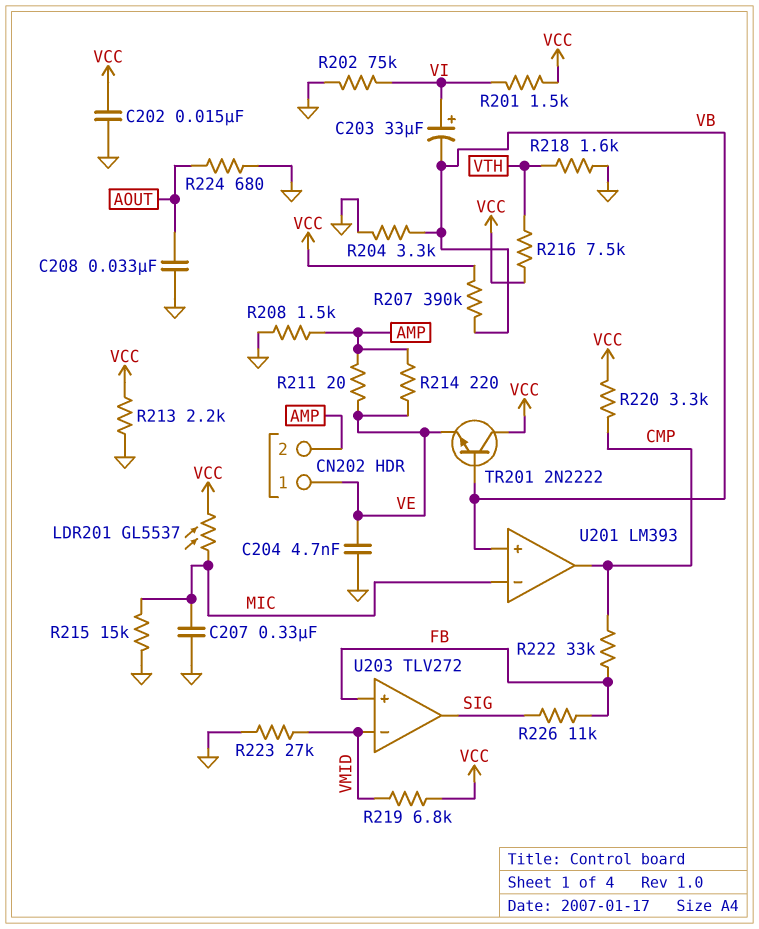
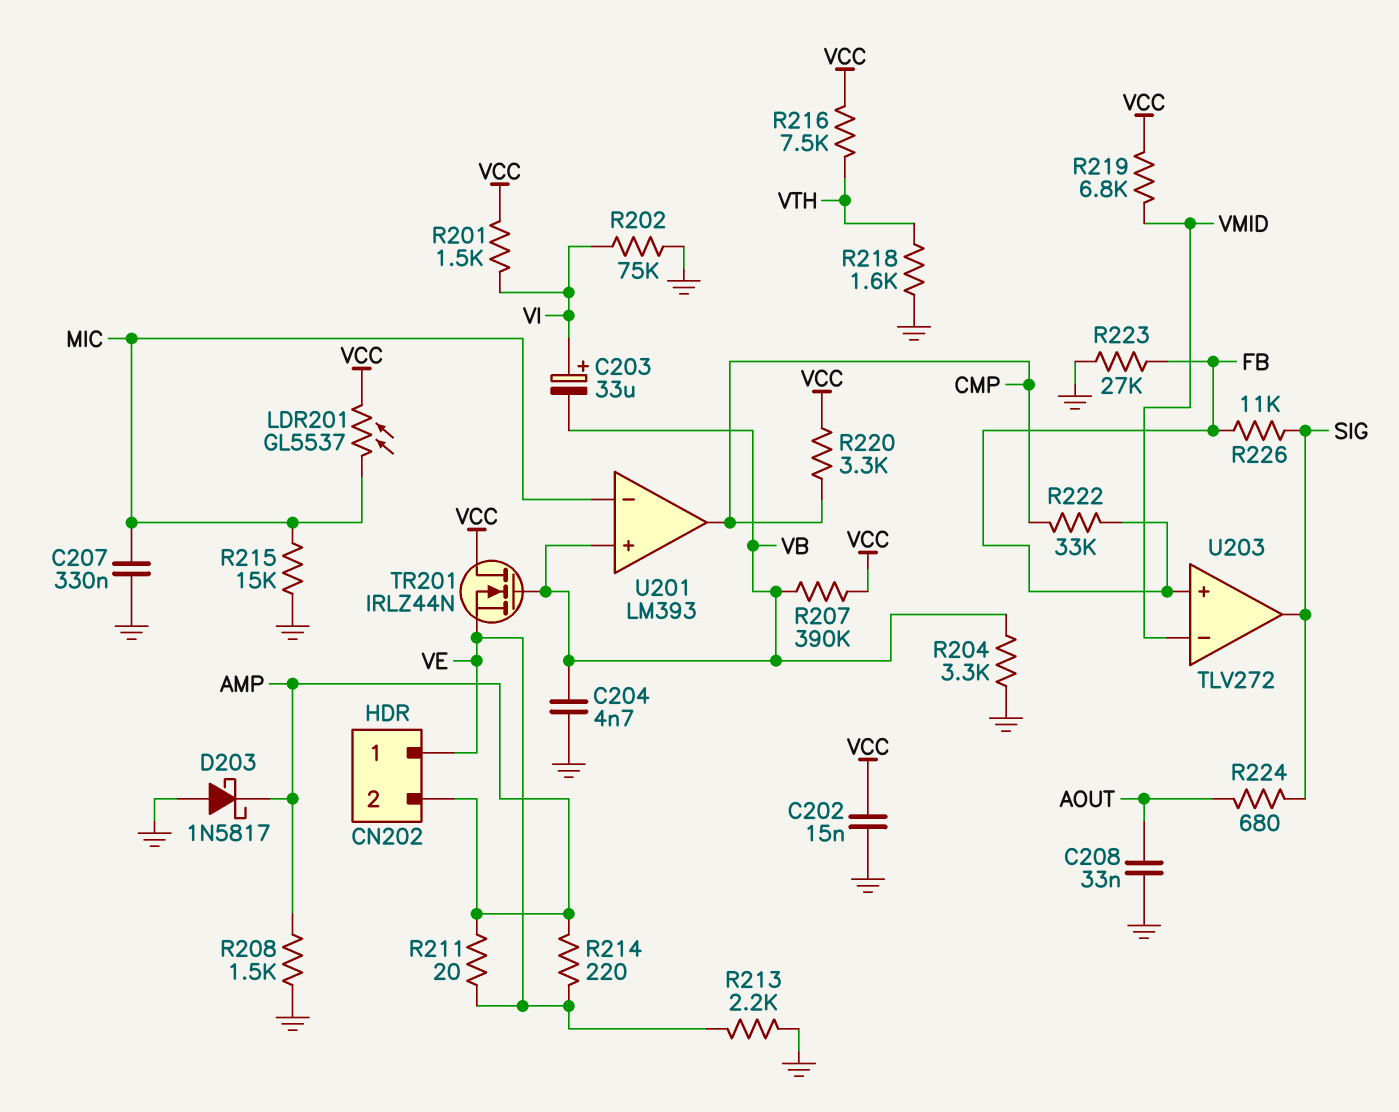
C204: 4.7nF (GND, VE) -> 4.7nF (GND, VB)
D203: none -> schottky 1N5817 (A GND, K AMP)
R213: 2.2k (GND, VCC) -> 2.2k (GND, VE)
R223: 27k (GND, VMID) -> 27k (FB, GND)
R224: 680 (AOUT, GND) -> 680 (AOUT, SIG)
TR201: NPN 2N2222 (B VB, C VCC, E VE) -> NMOS IRLZ44N (G VB, D VCC, S VE)

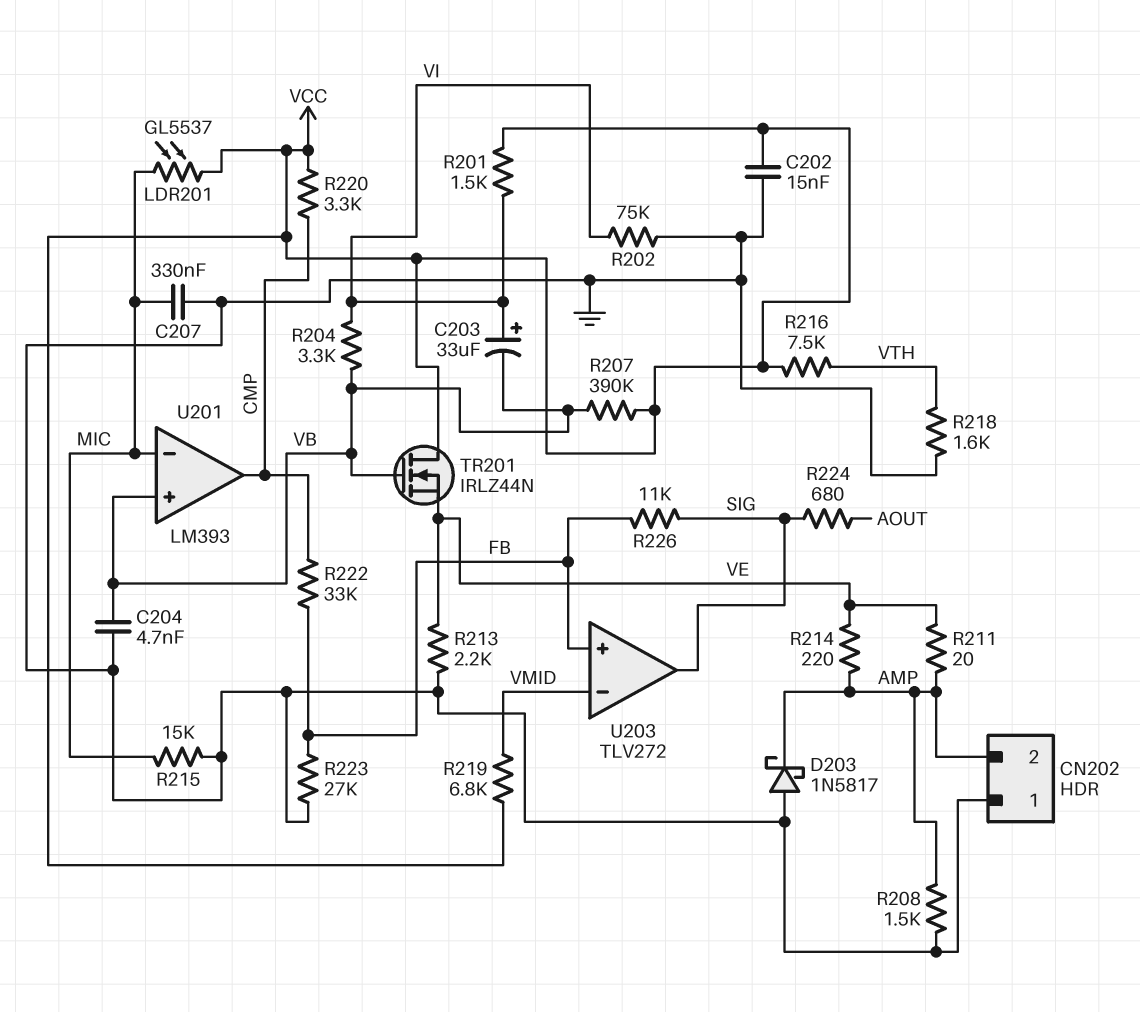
C208: 33nF (AOUT, GND) -> none
CN202 pin 1: VE -> GND
R204: 3.3k (GND, VB) -> 3.3k (VB, VI)

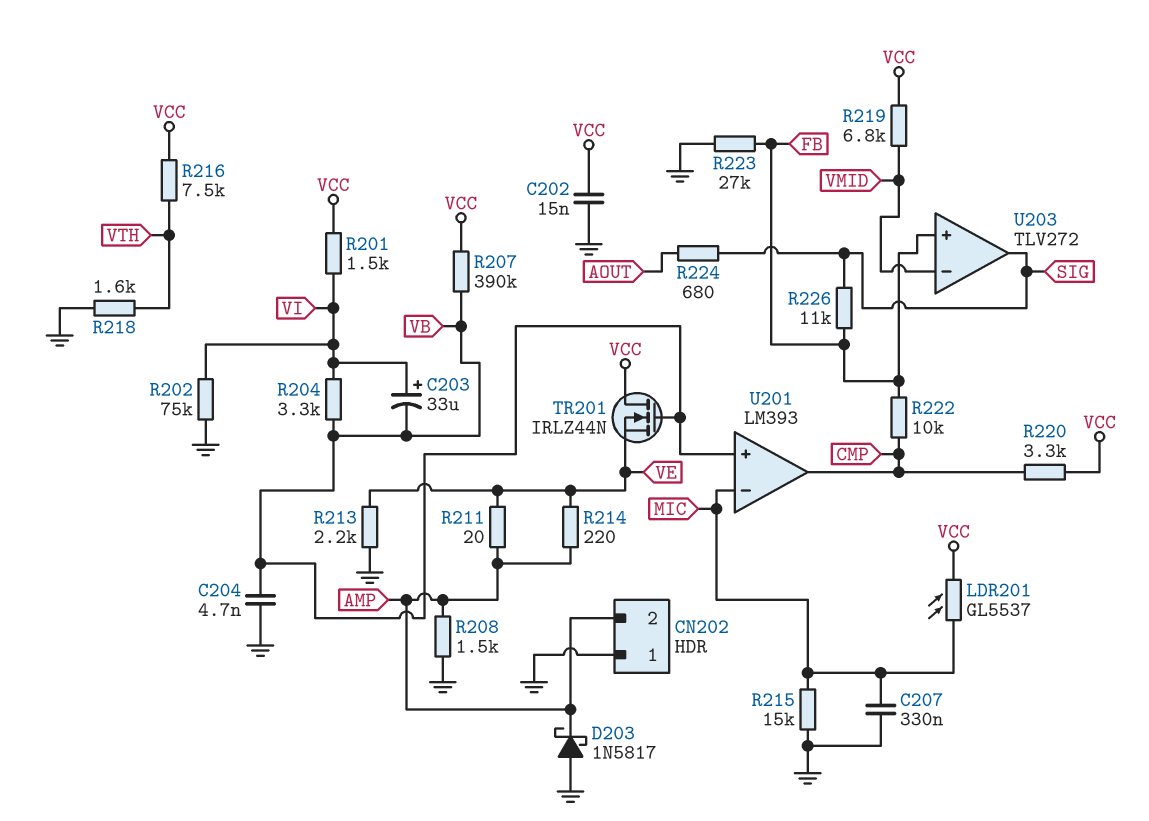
R222: 33k (CMP, FB) -> 10k (CMP, FB)

